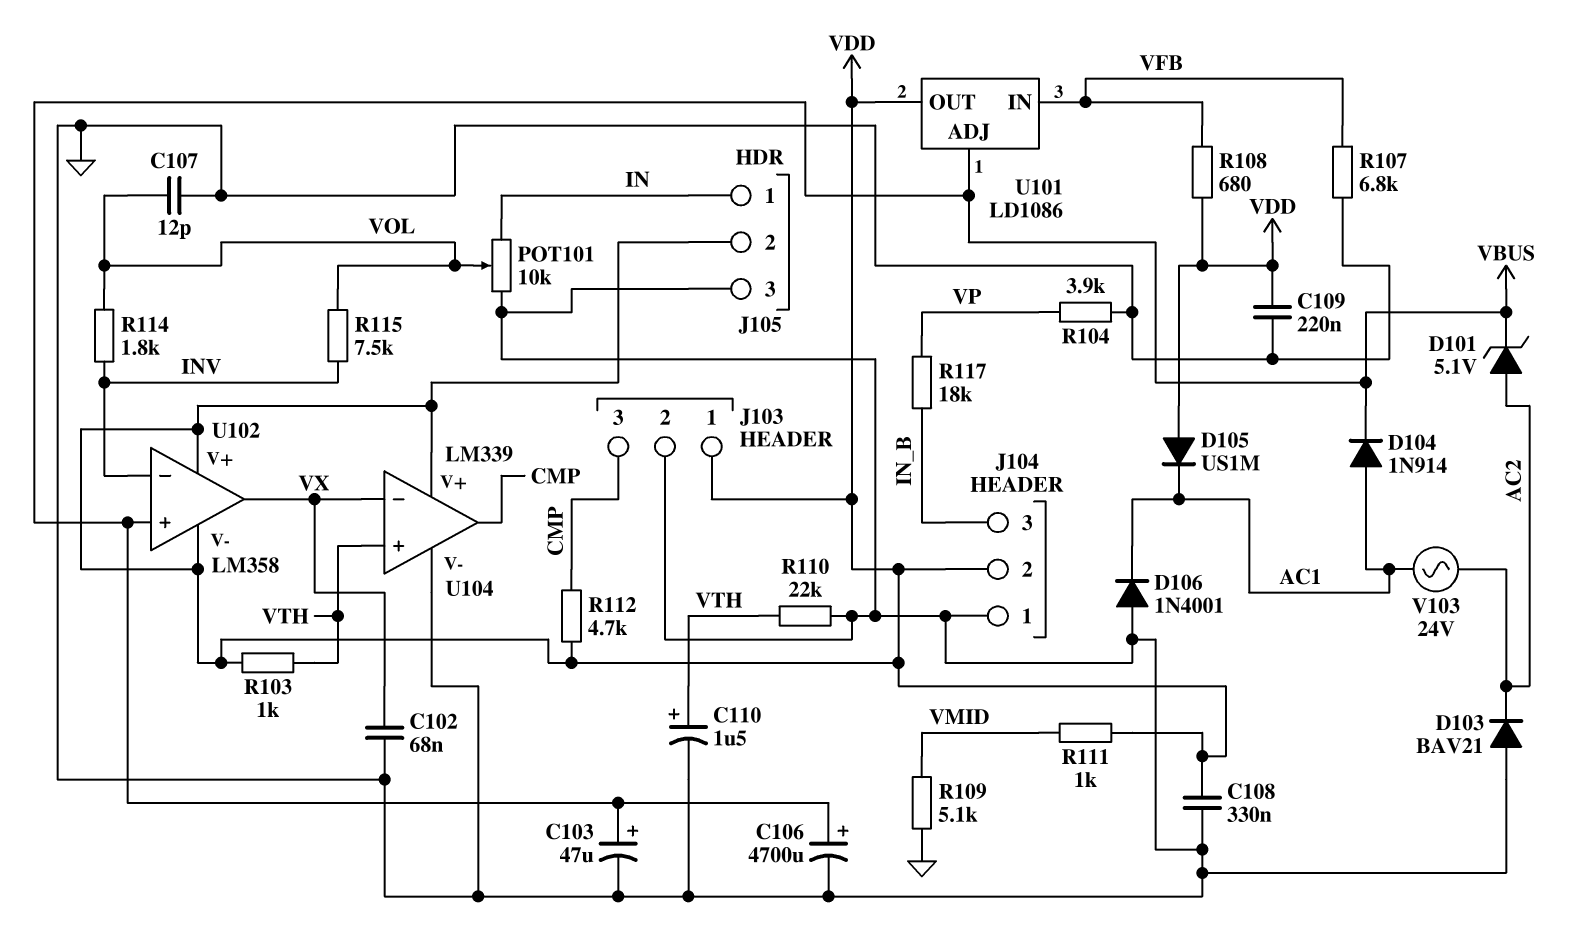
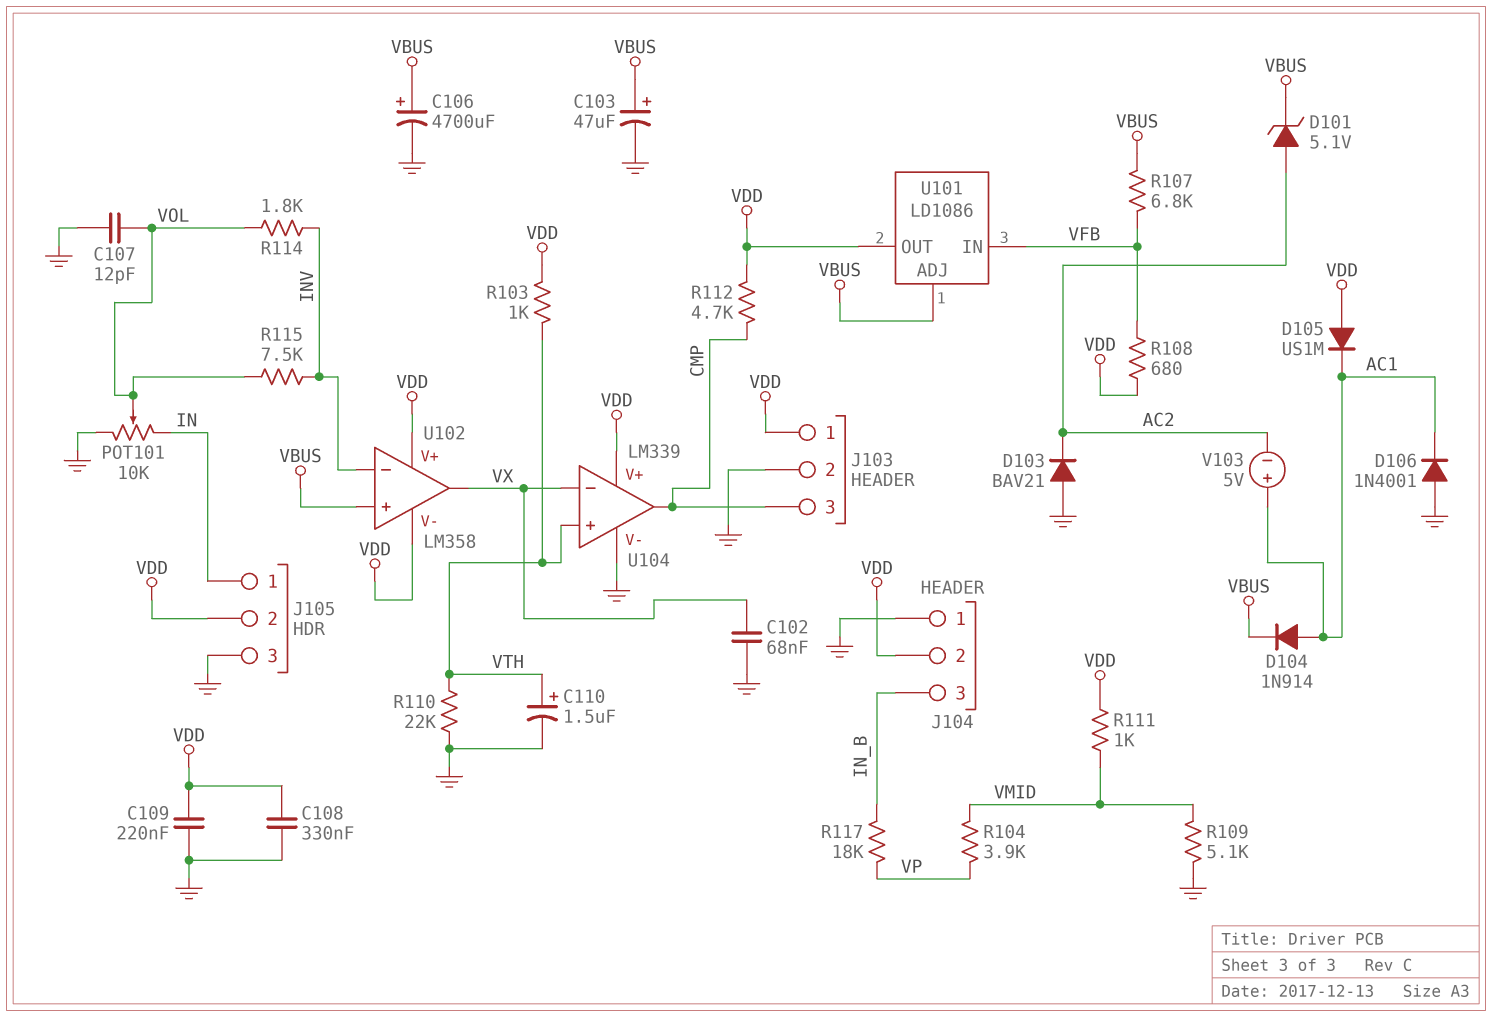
R104: 3.9k (GND, VP) -> 3.9k (VMID, VP)
R107: 6.8k (GND, VFB) -> 6.8k (VBUS, VFB)
V103: AC 24V (AC1, AC2) -> 5V (plus AC1, minus AC2)

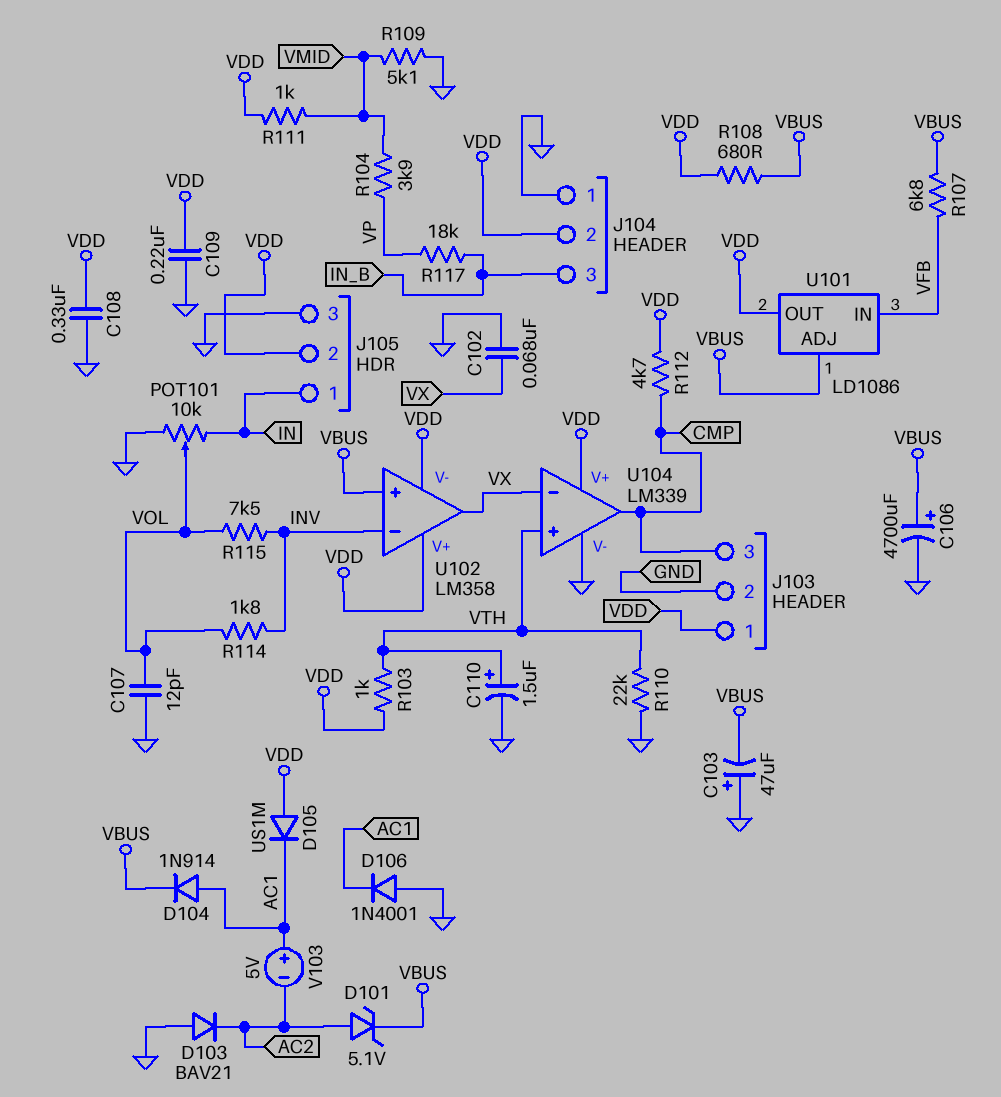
C103: 47uF (plus VBUS, minus GND) -> 47uF (plus GND, minus VBUS)
R108: 680 (VDD, VFB) -> 680 (VBUS, VDD)

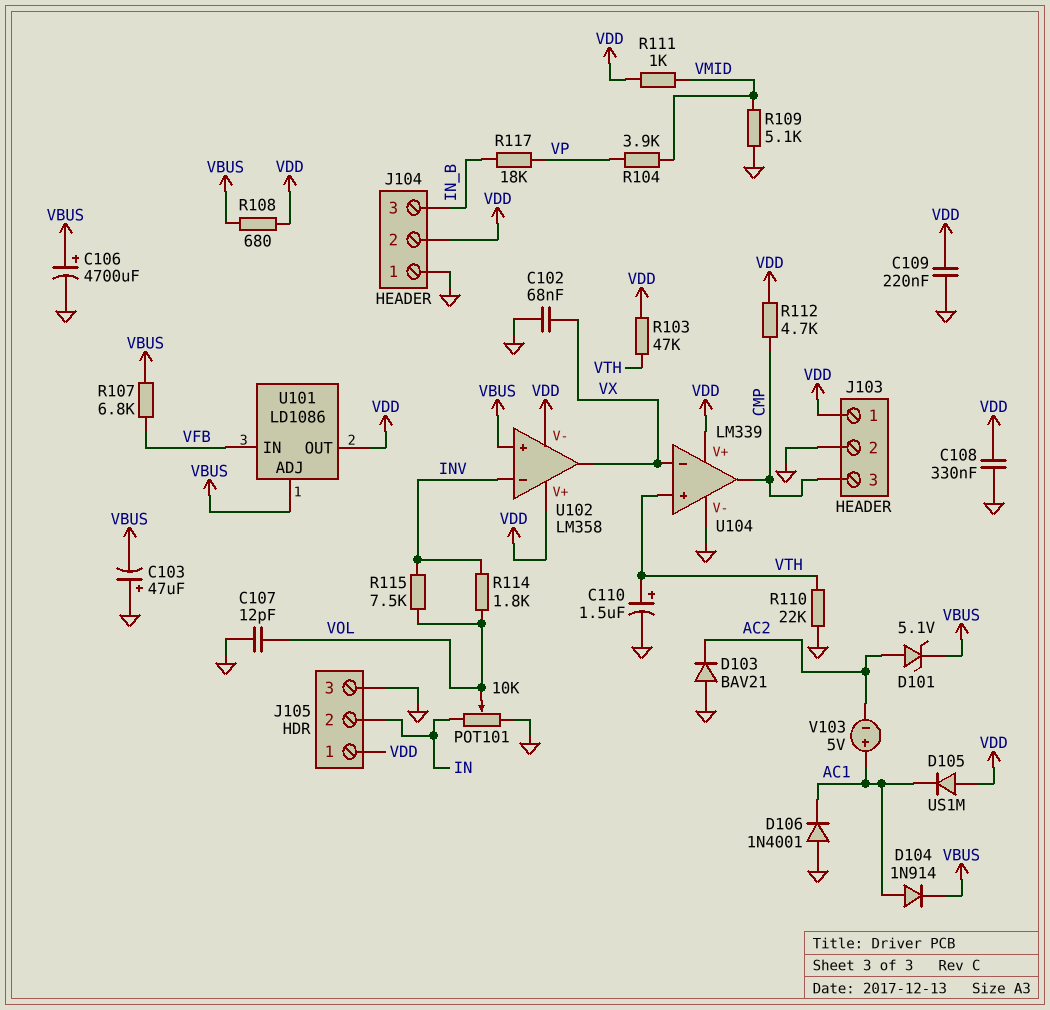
J105 pin 1: IN -> VDD
J105 pin 2: VDD -> IN
R103: 1k (VDD, VTH) -> 47k (VDD, VTH)

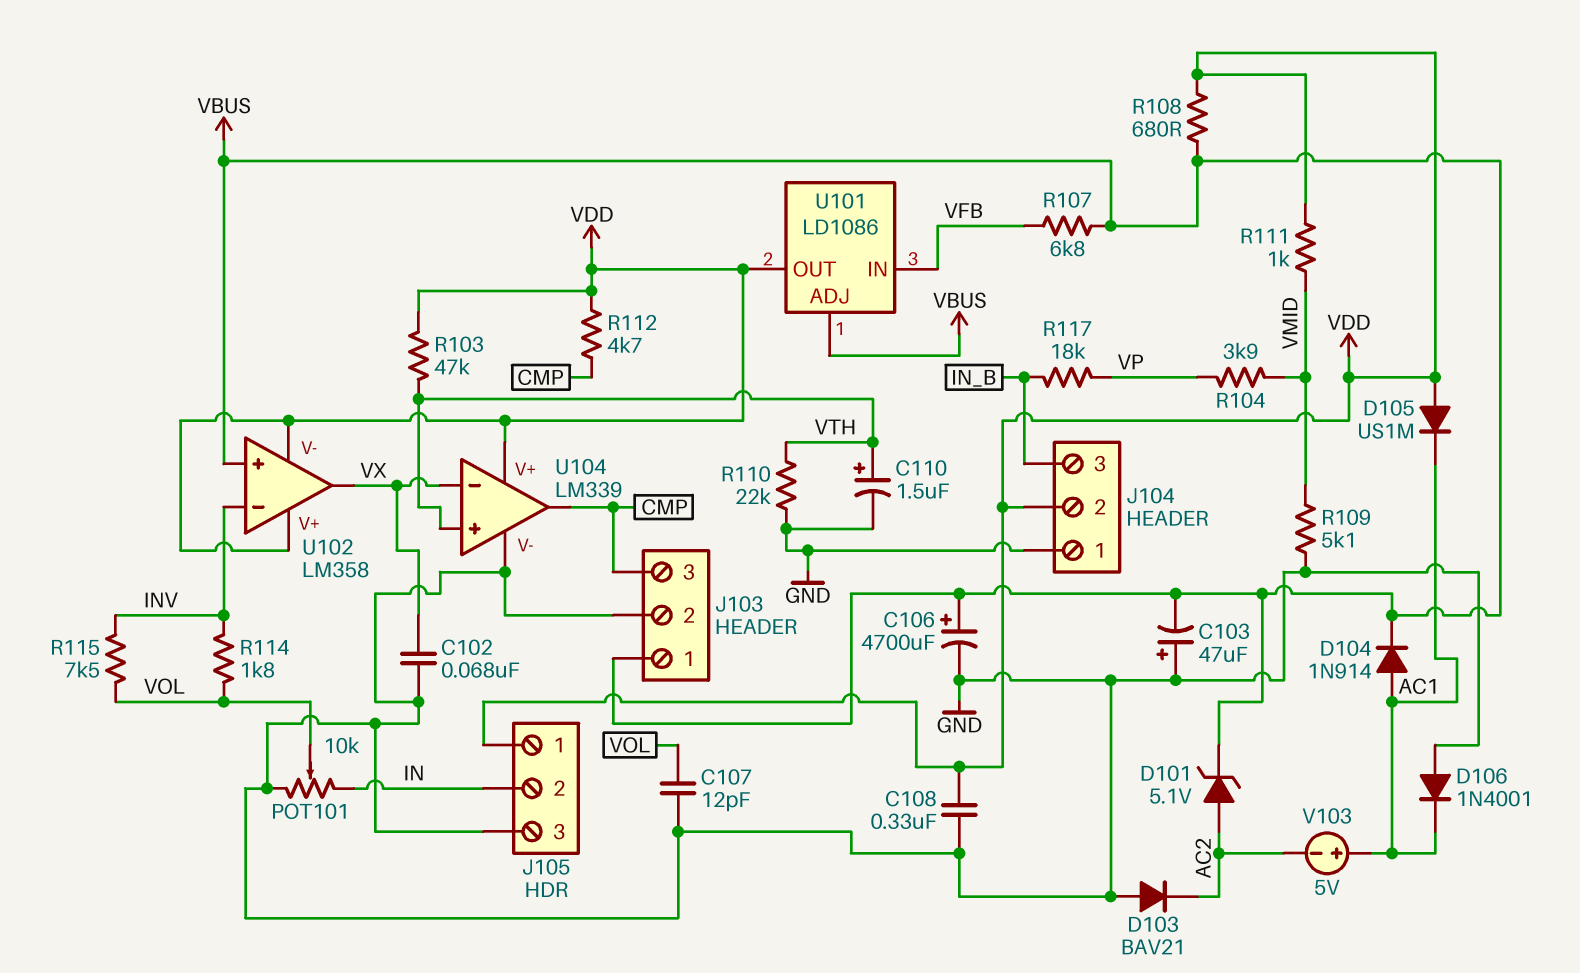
C109: 220nF (GND, VDD) -> none
J103 pin 1: VDD -> VBUS

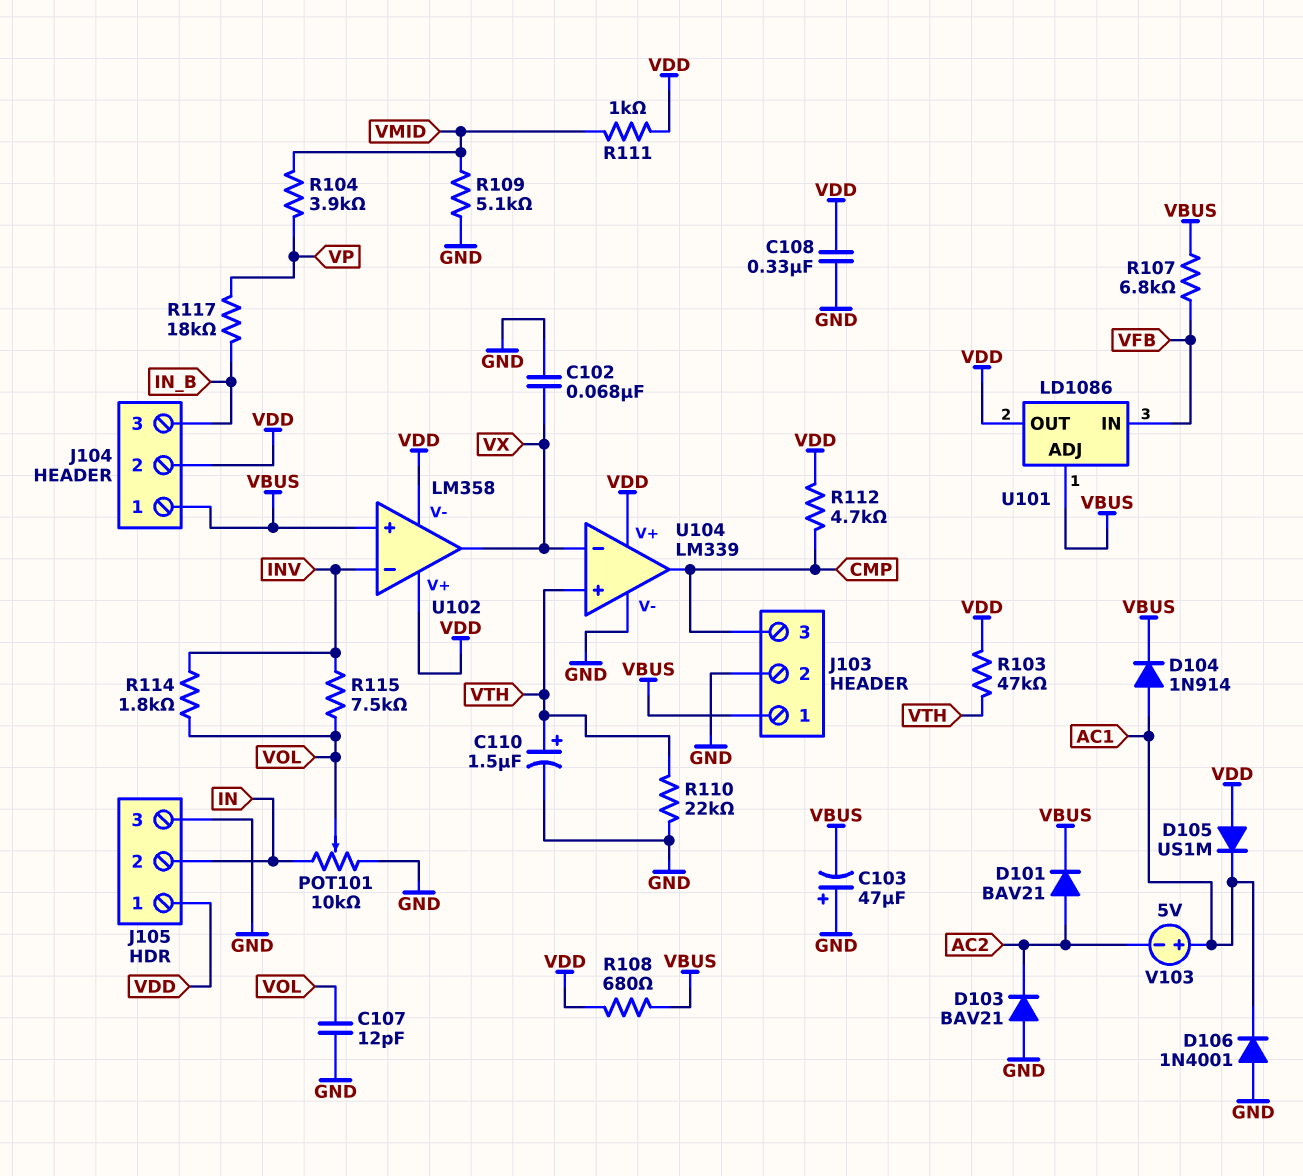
C106: 4700uF (plus VBUS, minus GND) -> none
D101: zener 5.1V (A AC2, K VBUS) -> diode BAV21 (A AC2, K VBUS)
J104 pin 1: GND -> VBUS

